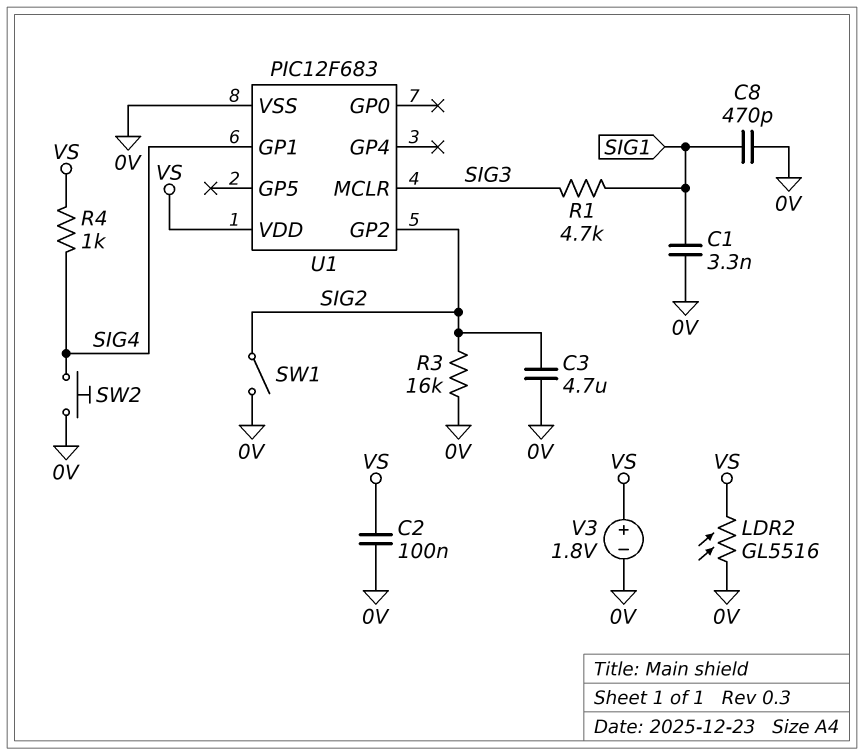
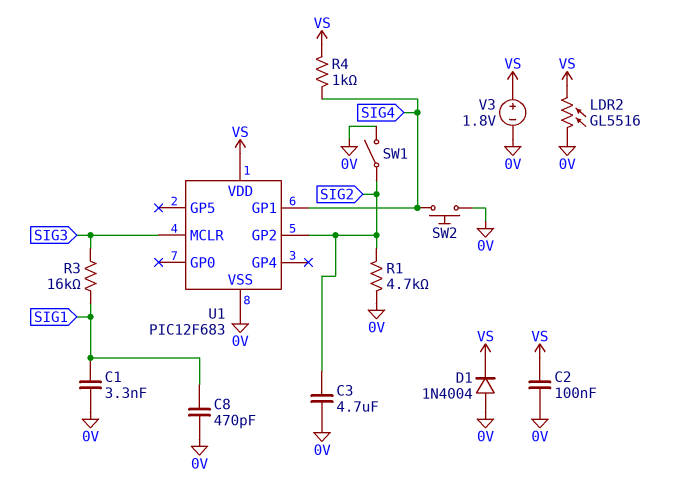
D1: none -> diode 1N4004 (A 0V, K VS)
R1: 4.7k (SIG1, SIG3) -> 4.7k (0V, SIG2)
R3: 16k (0V, SIG2) -> 16k (SIG1, SIG3)

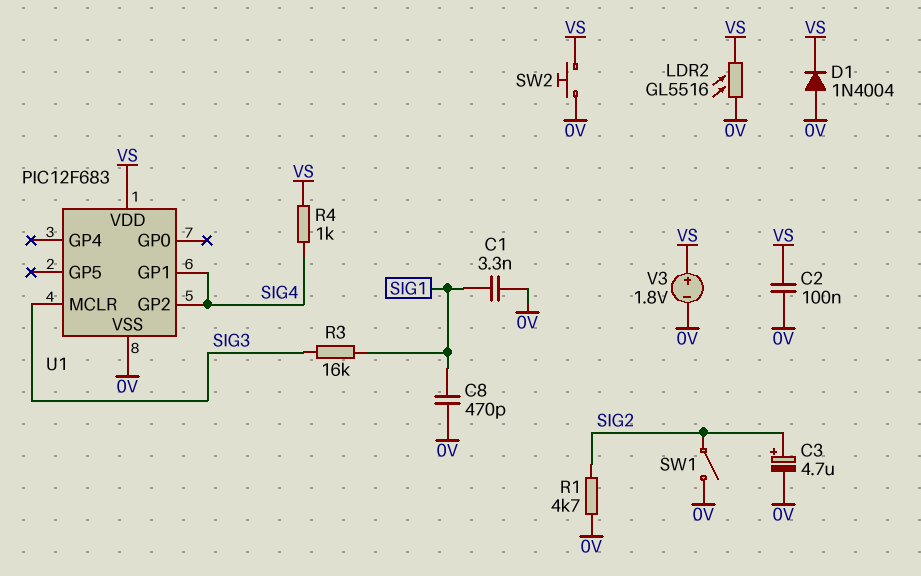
C3: 4.7uF (0V, SIG2) -> 4.7uF (plus SIG2, minus 0V)
SW2: button (0V, SIG4) -> button (0V, VS)
U1 pin GP2: SIG2 -> SIG4

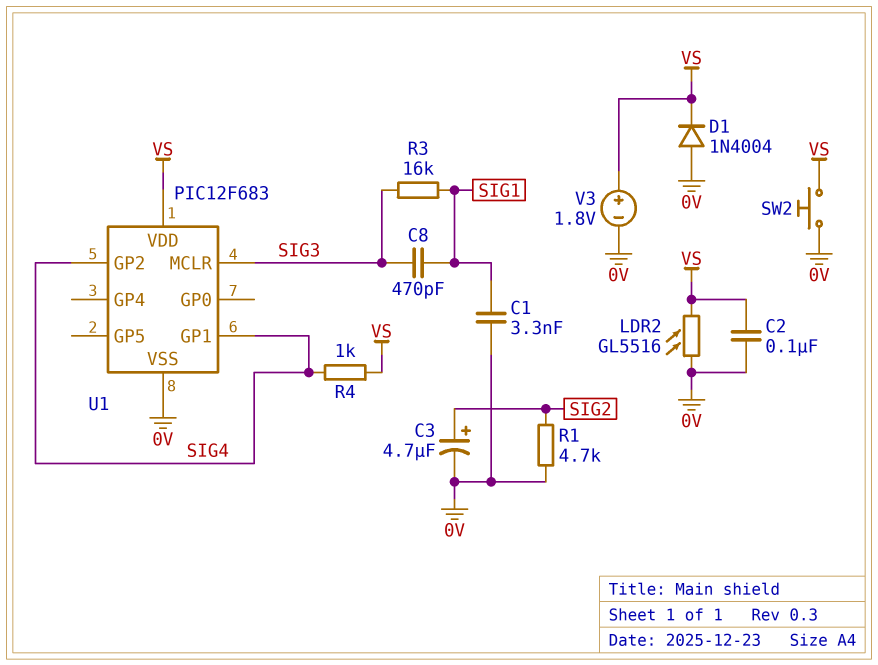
C8: 470pF (0V, SIG1) -> 470pF (SIG1, SIG3)
SW1: switch (0V, SIG2) -> none

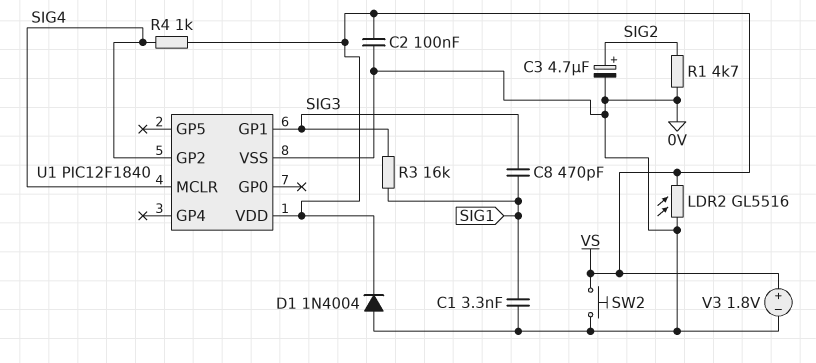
U1: PIC12F683 -> PIC12F1840
U1 pin GP1: SIG4 -> SIG3
U1 pin MCLR: SIG3 -> SIG4

